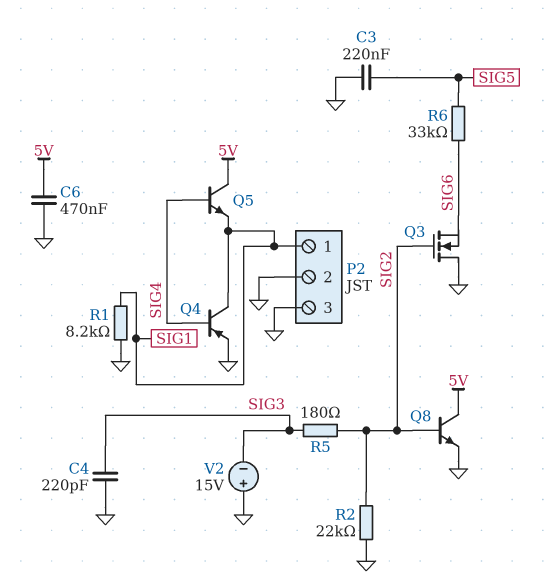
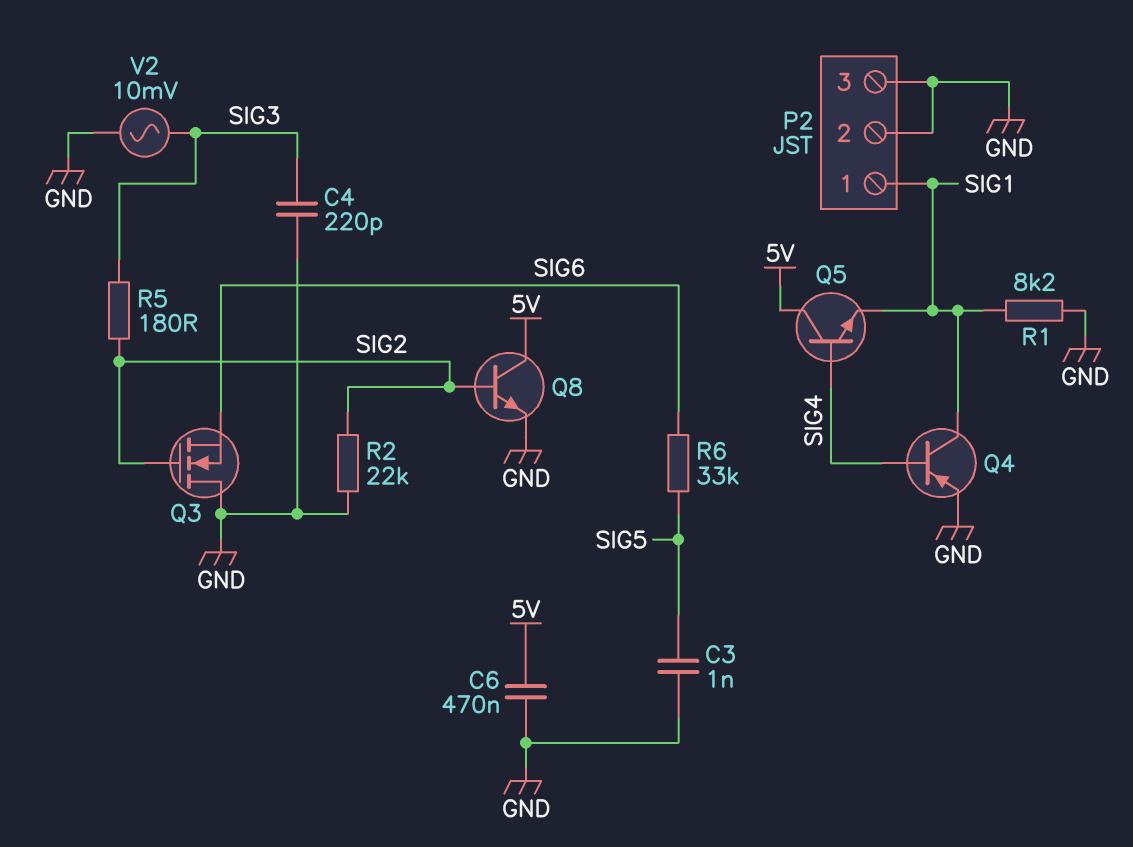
C3: 220nF (GND, SIG5) -> 1nF (GND, SIG5)
V2: 15V (plus GND, minus SIG3) -> AC 10mV (GND, SIG3)

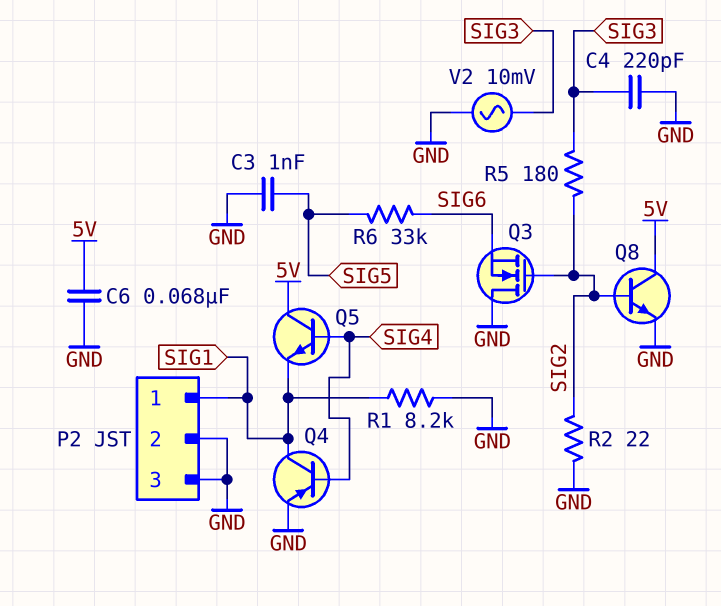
C6: 470nF (5V, GND) -> 68nF (5V, GND)
R2: 22k (GND, SIG2) -> 22 (GND, SIG2)

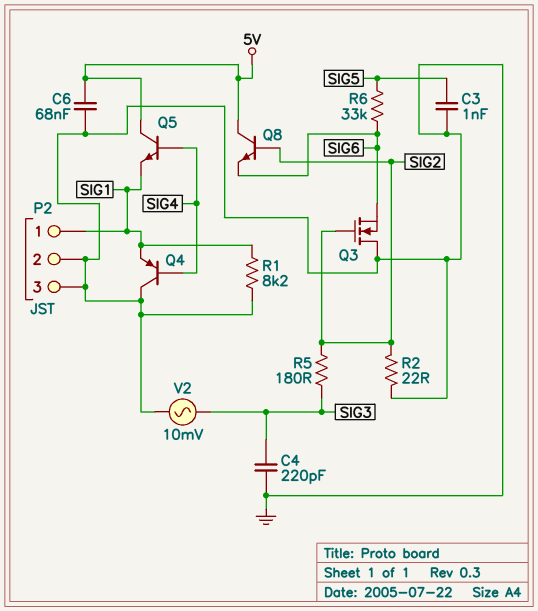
Q4: PNP (B SIG4, C SIG1, E GND) -> PNP (B SIG4, C GND, E SIG1)
Q8: NPN (B SIG2, C 5V, E GND) -> NPN (B SIG2, C 5V, E SIG6)

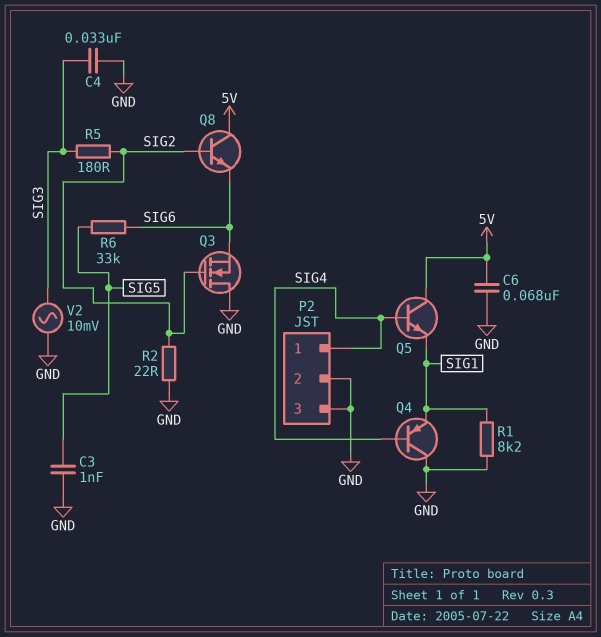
C4: 220pF (GND, SIG3) -> 33nF (GND, SIG3)
P2 pin 1: SIG1 -> SIG4

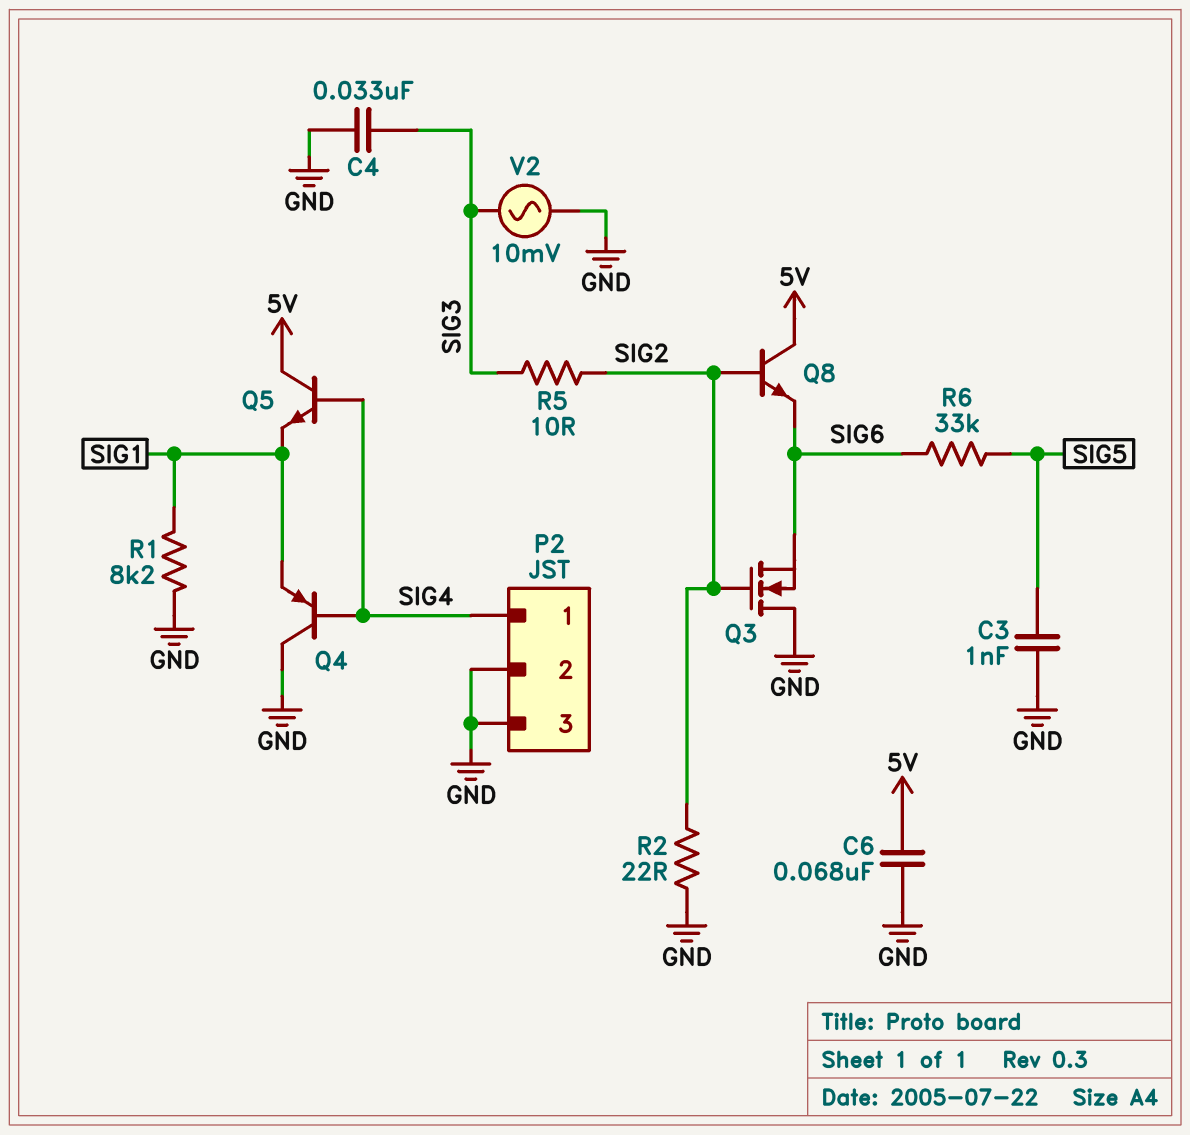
R5: 180 (SIG2, SIG3) -> 10 (SIG2, SIG3)

